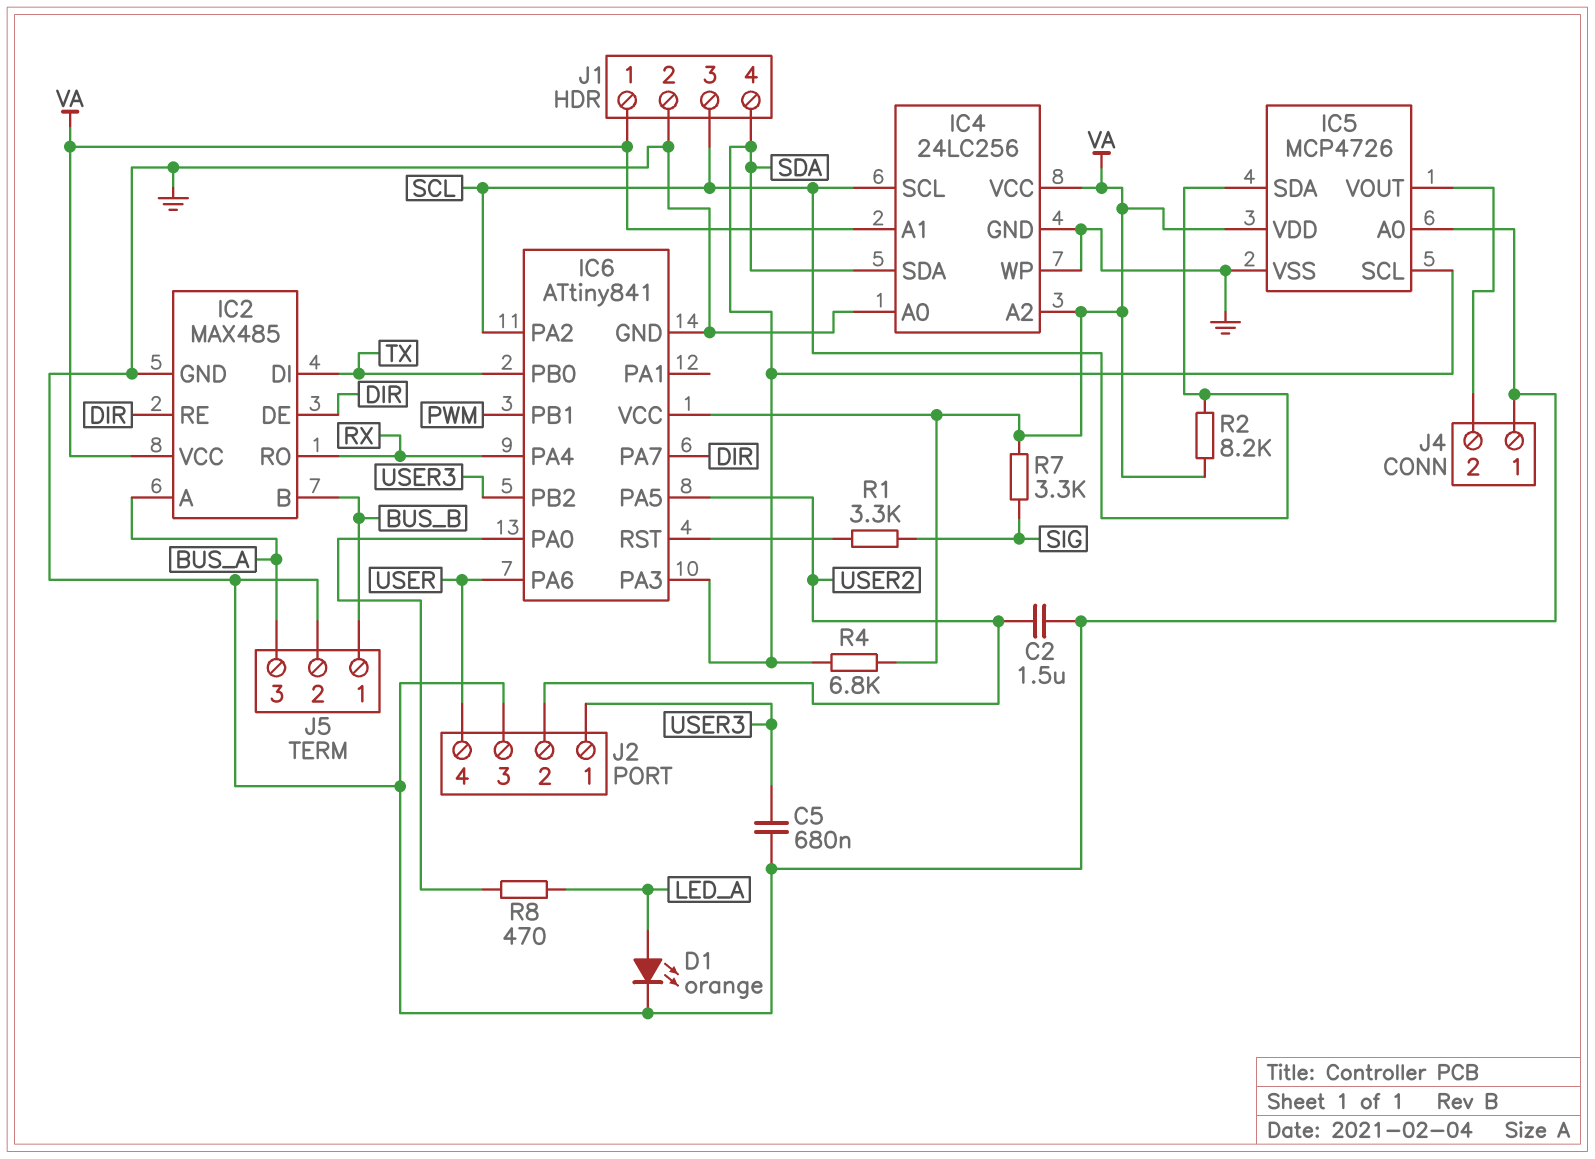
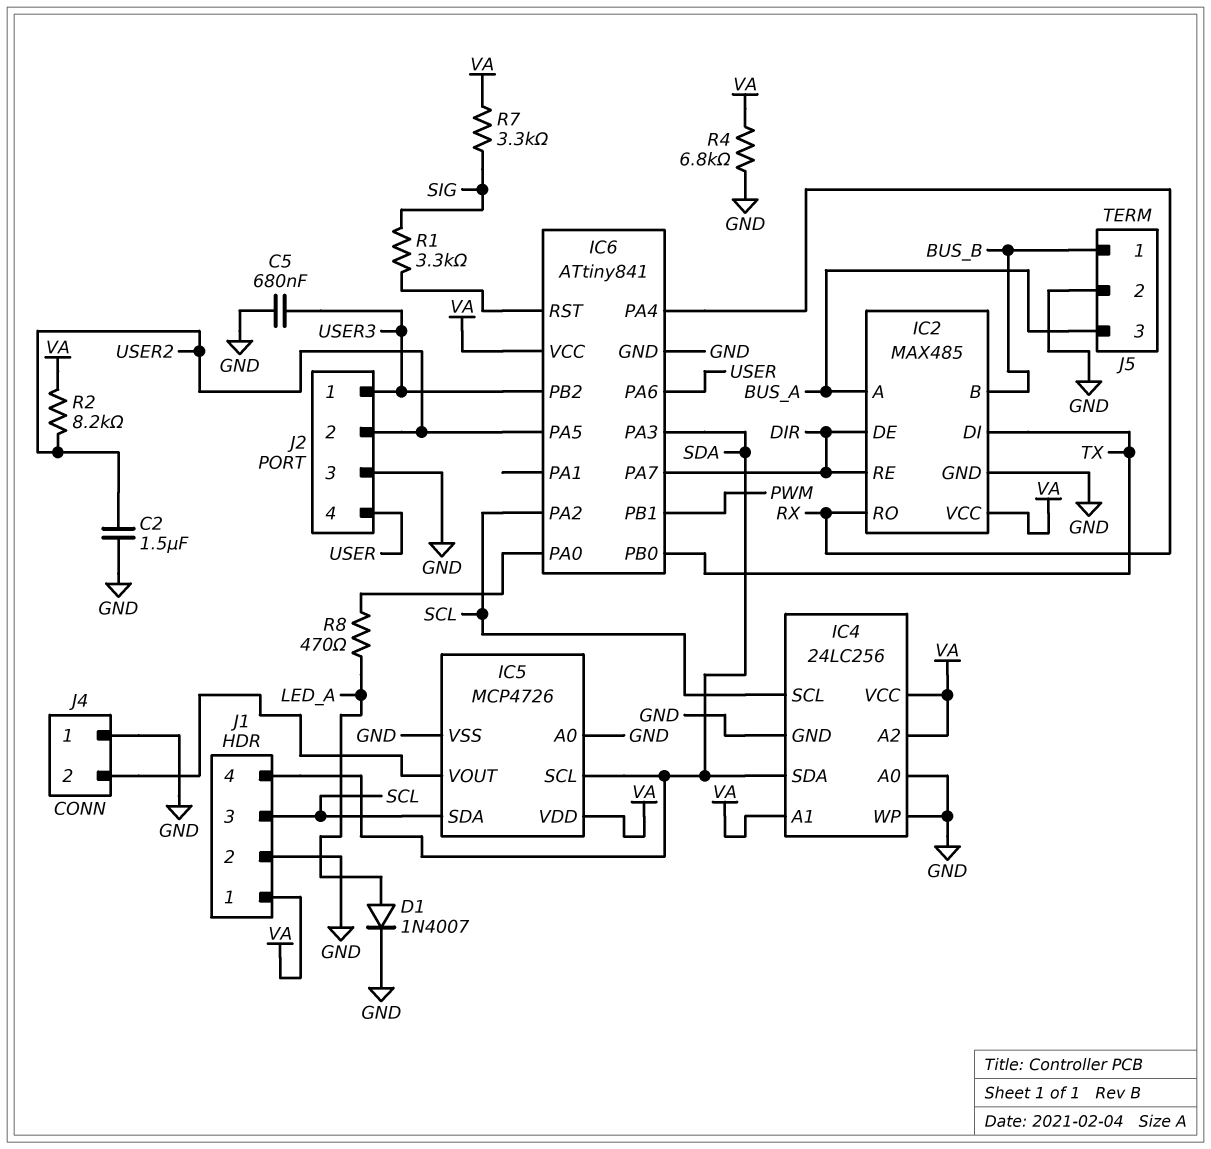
D1: LED orange (A LED_A, K GND) -> diode 1N4007 (A LED_A, K GND)
R2: 8.2k (SCL, VA) -> 8.2k (USER2, VA)
R4: 6.8k (SDA, VA) -> 6.8k (GND, VA)

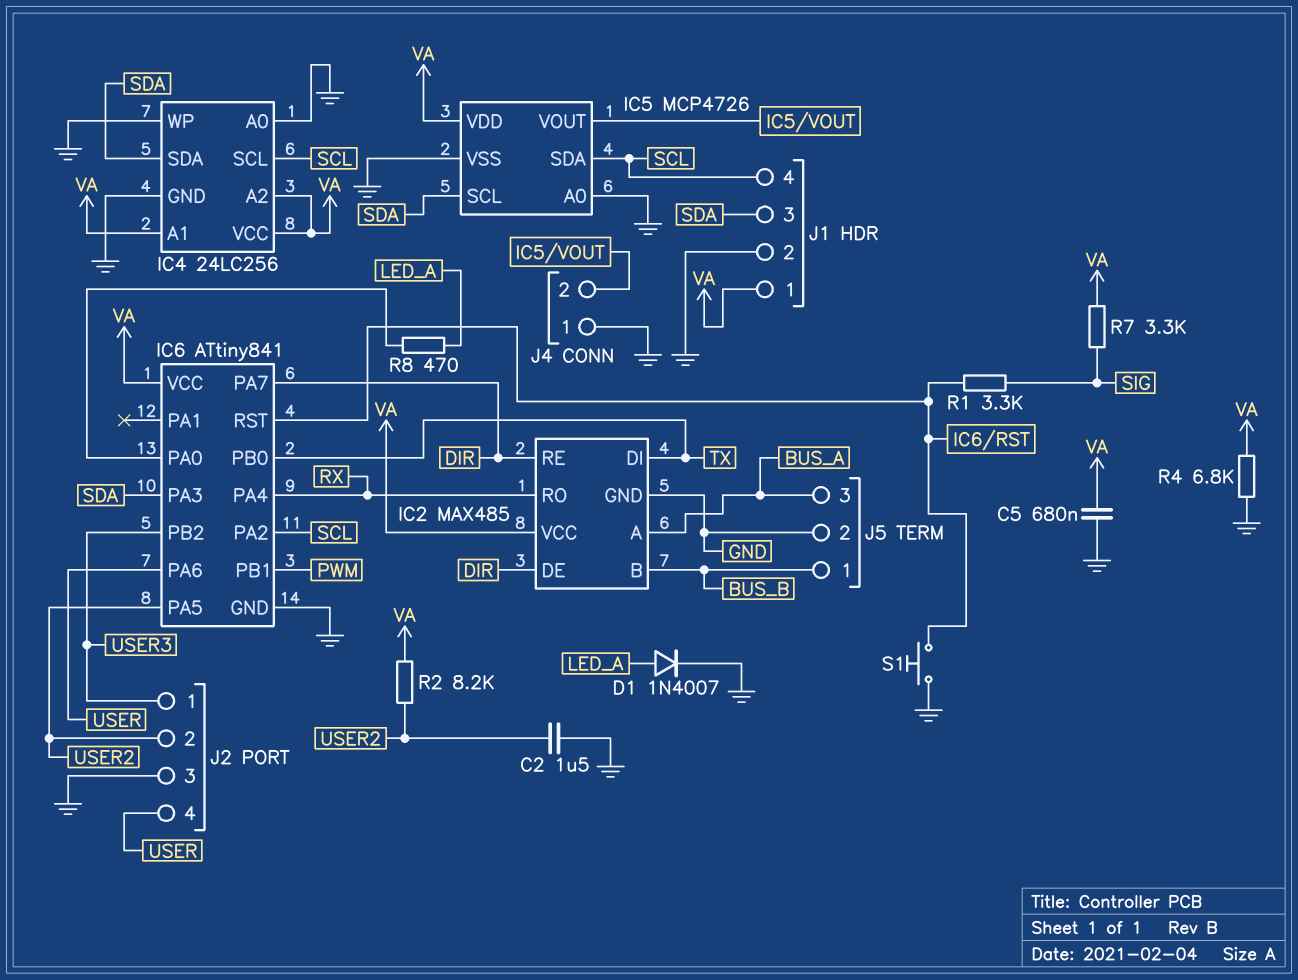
C5: 680nF (GND, USER3) -> 680nF (GND, VA)
J1 pin 3: SCL -> SDA
J1 pin 4: SDA -> SCL
S1: none -> button (GND, IC6/RST)

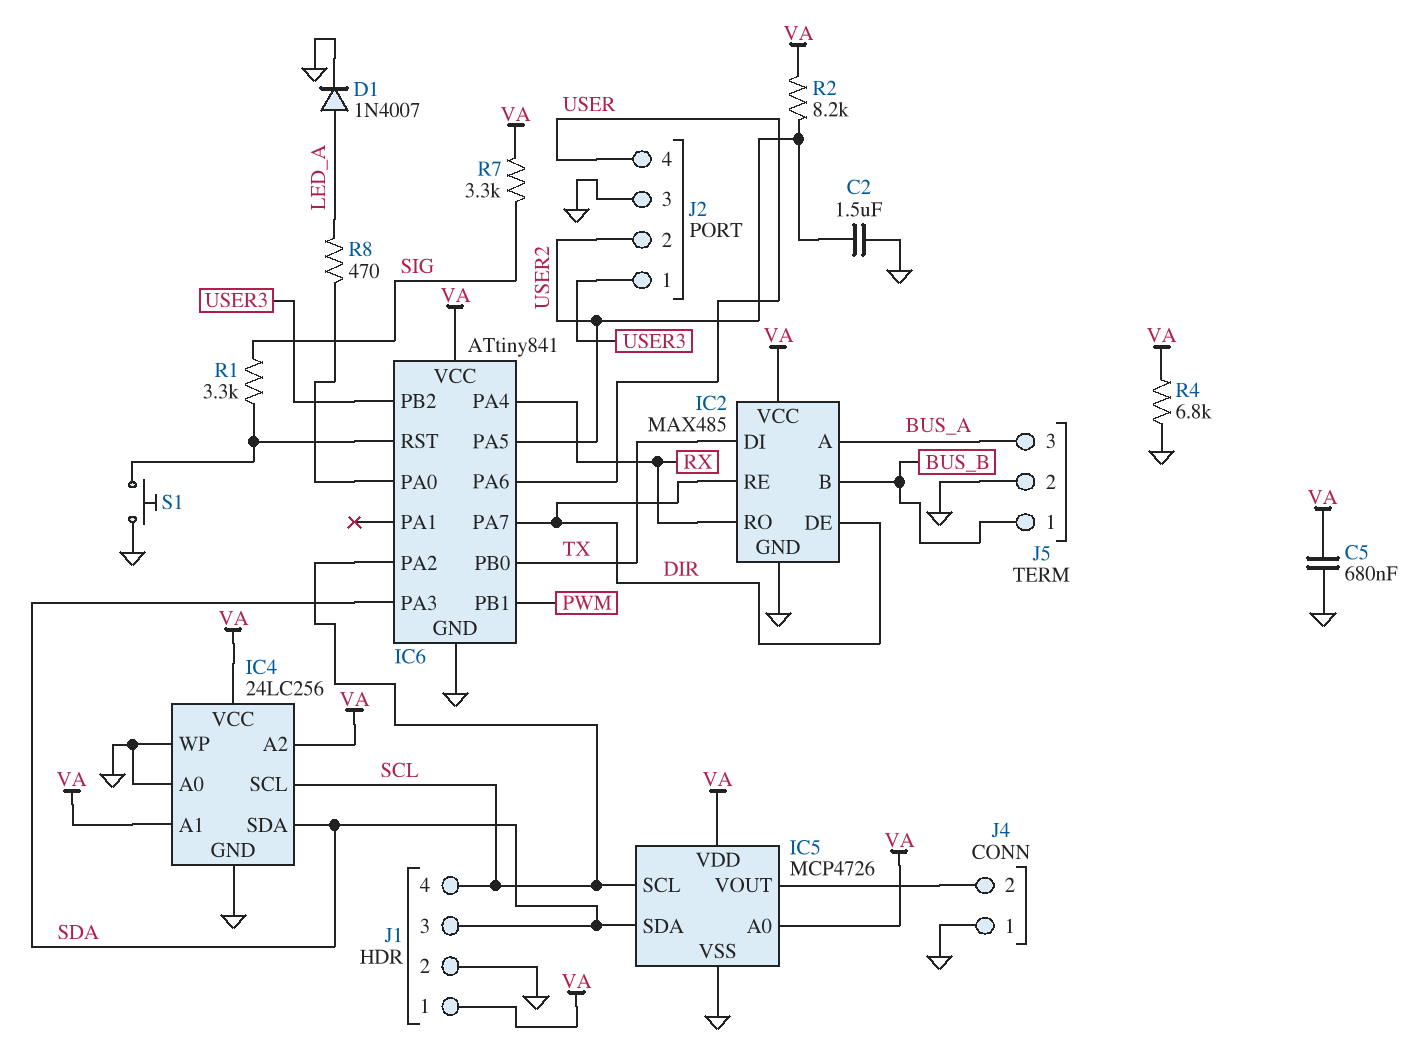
IC5 pin A0: GND -> VA
IC5 pin SCL: SDA -> SCL
IC5 pin SDA: SCL -> SDA

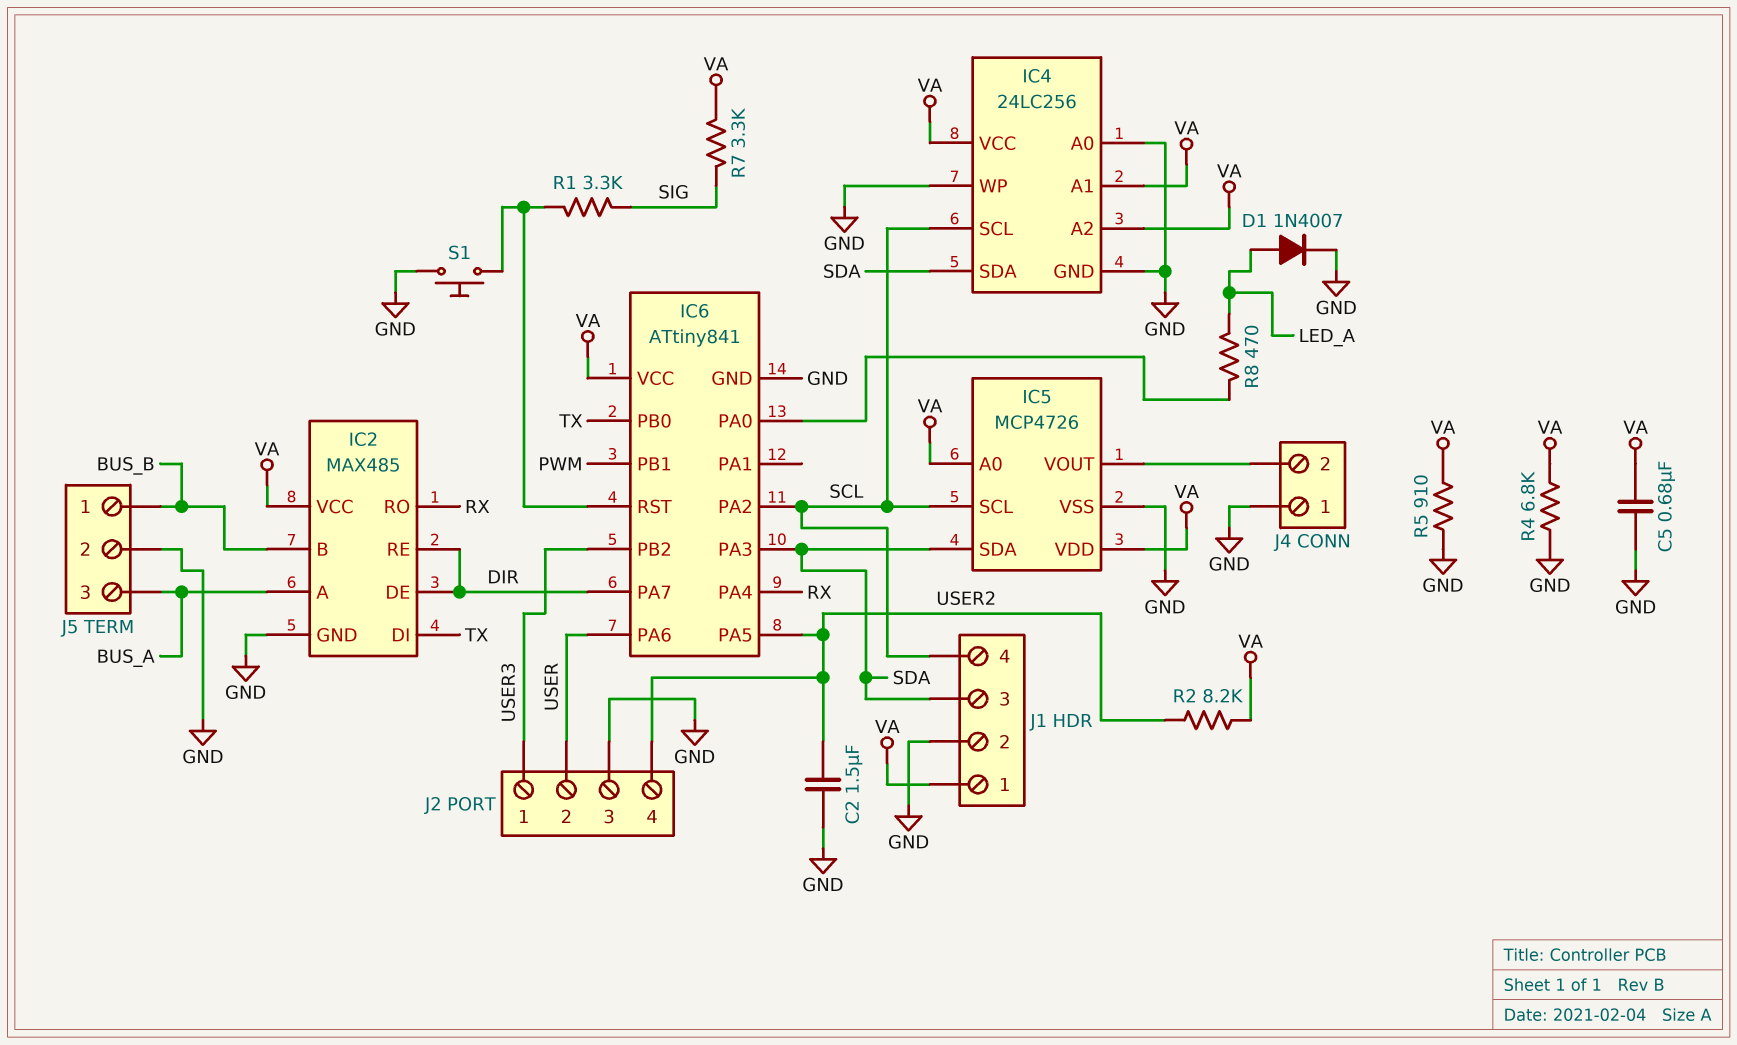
J2 pin 2: USER2 -> USER
J2 pin 4: USER -> USER2
R5: none -> 910 (GND, VA)

